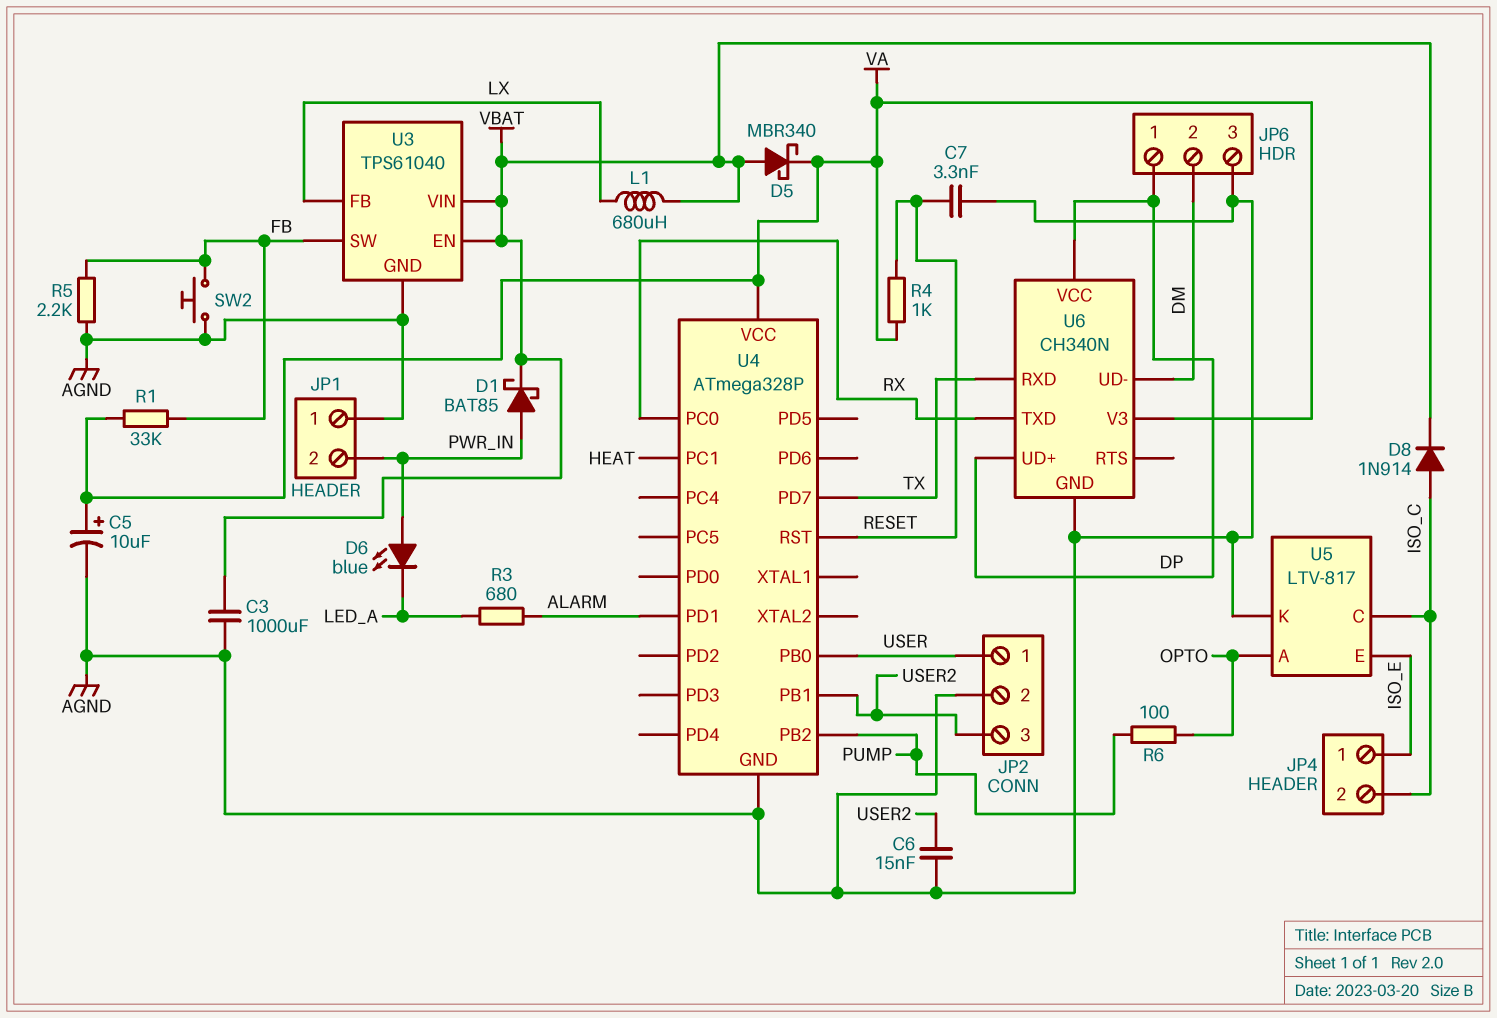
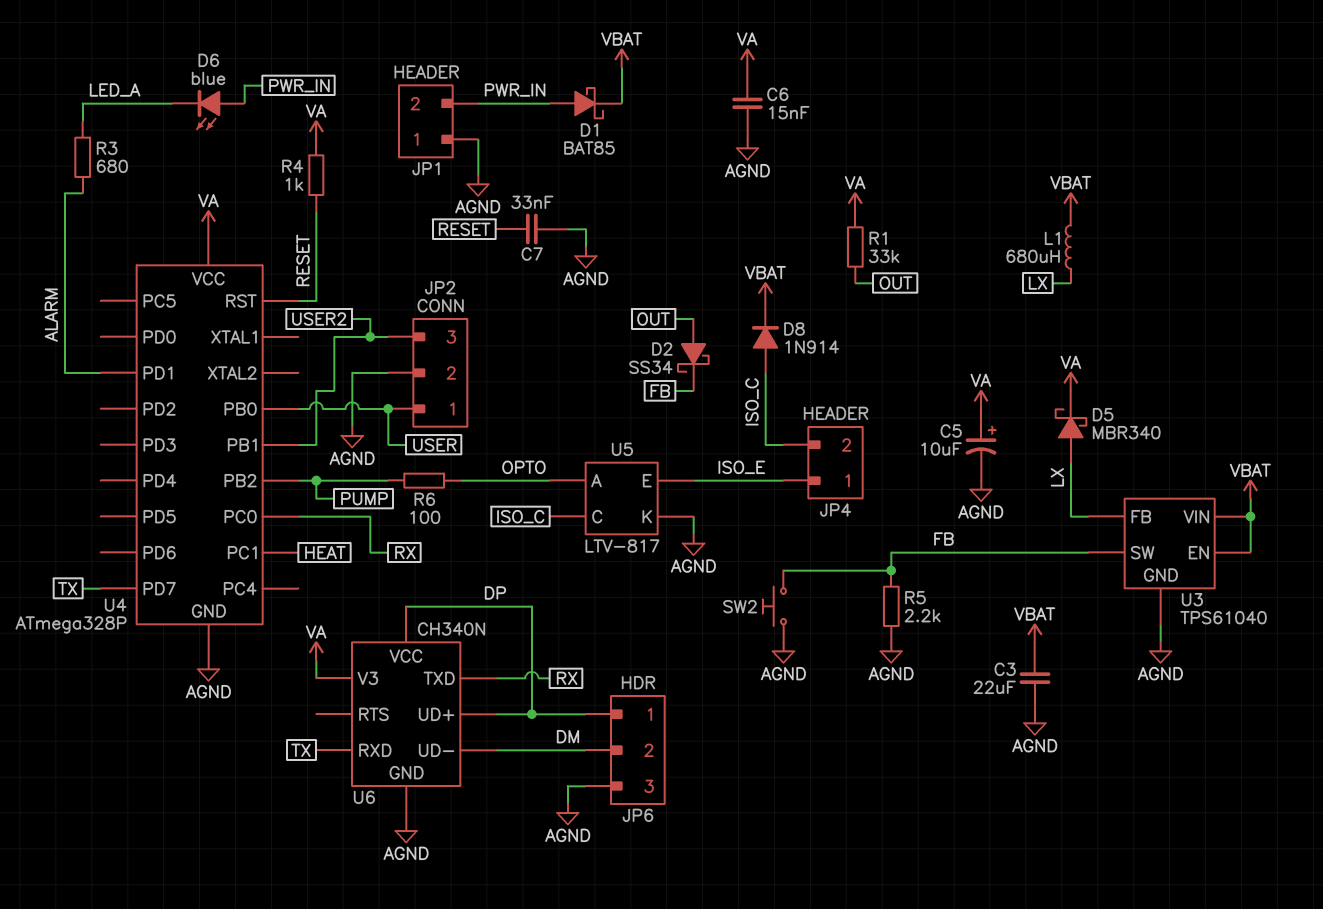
C3: 1000uF (AGND, VBAT) -> 22uF (AGND, VBAT)
C6: 15nF (AGND, USER2) -> 15nF (AGND, VA)
C7: 3.3nF (AGND, RESET) -> 33nF (AGND, RESET)
D2: none -> schottky SS34 (A OUT, K FB)
D5: schottky MBR340 (A VBAT, K VA) -> schottky MBR340 (A LX, K VA)
R1: 33k (FB, VA) -> 33k (OUT, VA)

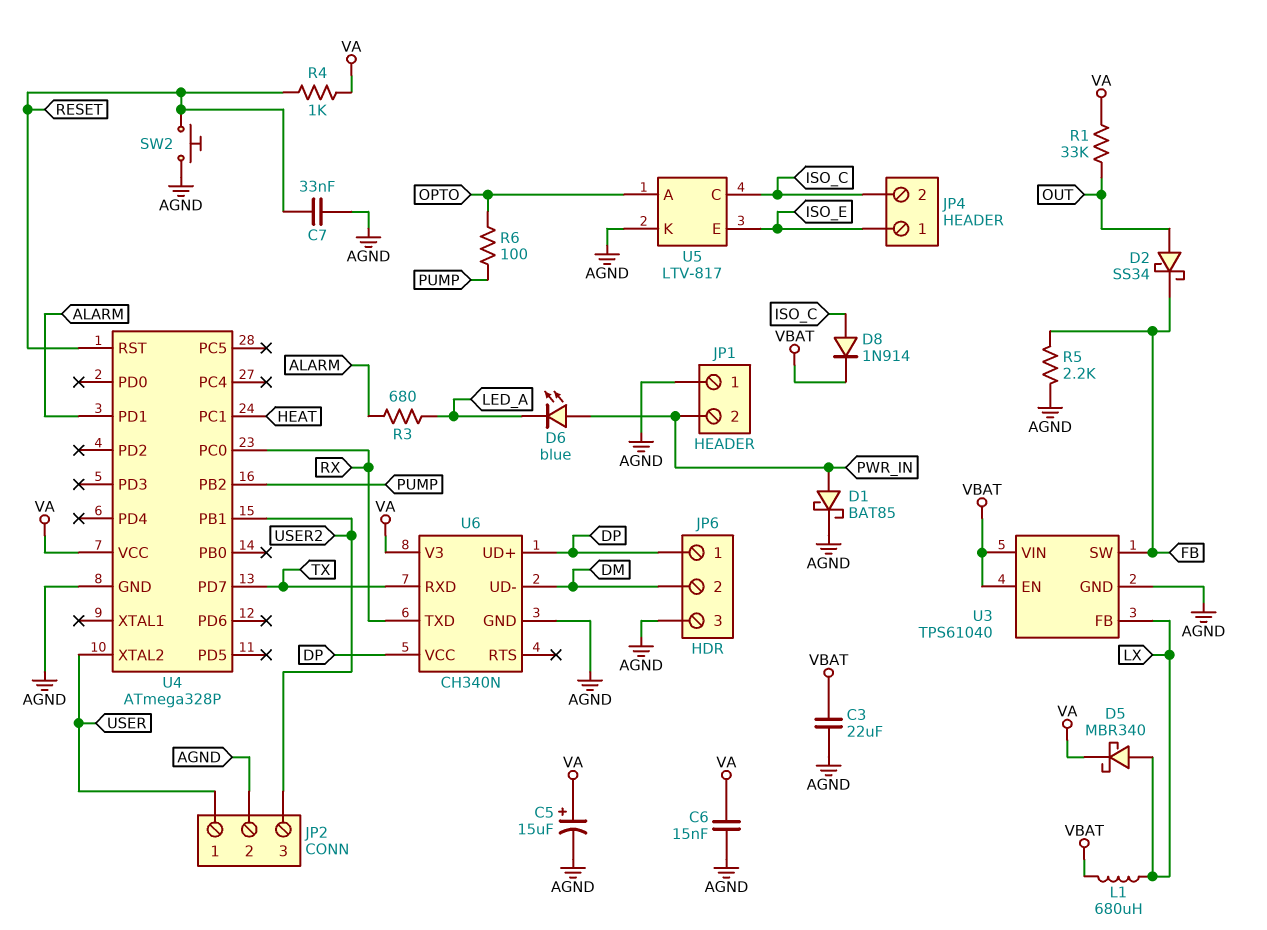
C5: 10uF (plus VA, minus AGND) -> 15uF (plus VA, minus AGND)
D1: schottky BAT85 (A PWR_IN, K VBAT) -> schottky BAT85 (A PWR_IN, K AGND)
SW2: button (AGND, FB) -> button (AGND, RESET)
U4 pin PB0: USER -> none
U4 pin XTAL2: none -> USER

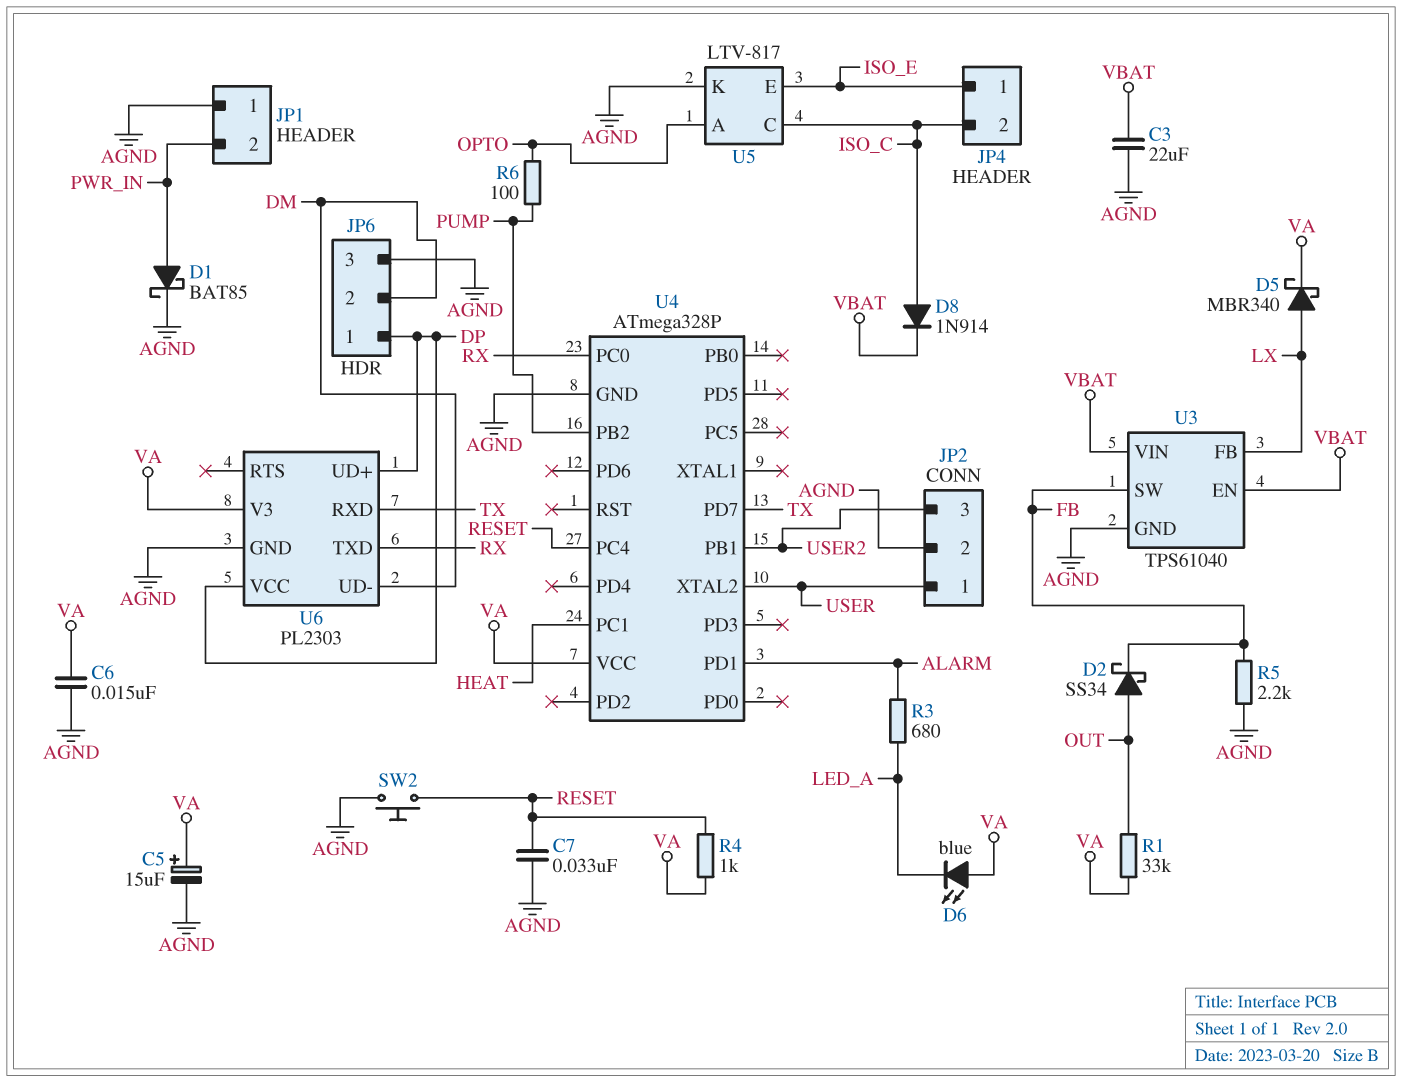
D6: LED blue (A PWR_IN, K LED_A) -> LED blue (A VA, K LED_A)
L1: 680uH (LX, VBAT) -> none
U4 pin PC4: none -> RESET
U4 pin RST: RESET -> none
U6: CH340N -> PL2303

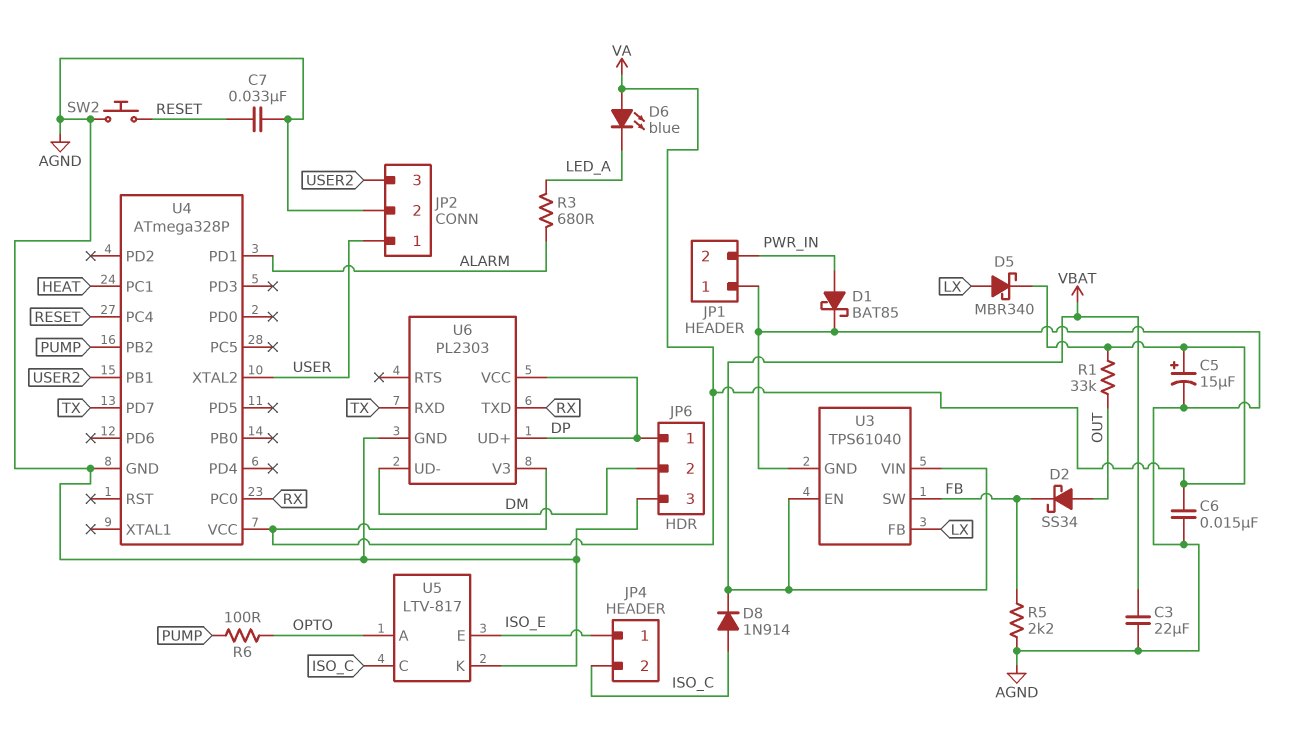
R4: 1k (RESET, VA) -> none

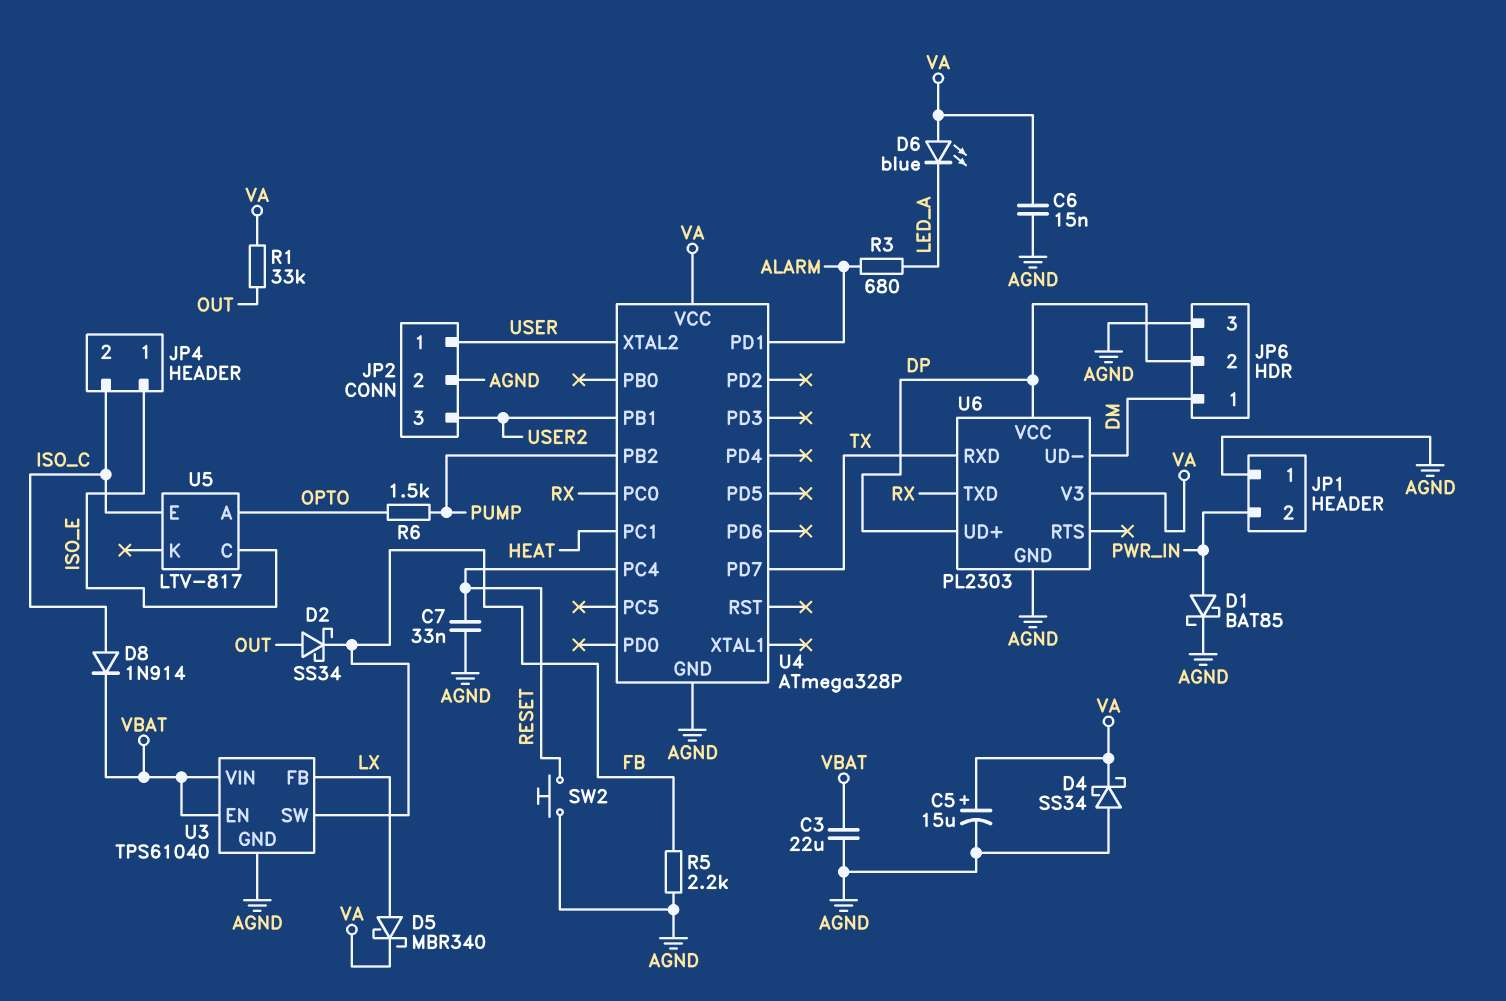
D4: none -> schottky SS34 (A AGND, K VA)
JP6 pin 1: DP -> DM
JP6 pin 2: DM -> DP
R6: 100 (OPTO, PUMP) -> 1.5k (OPTO, PUMP)
U5 pin C: ISO_C -> ISO_E
U5 pin E: ISO_E -> ISO_C
U5 pin K: AGND -> none

